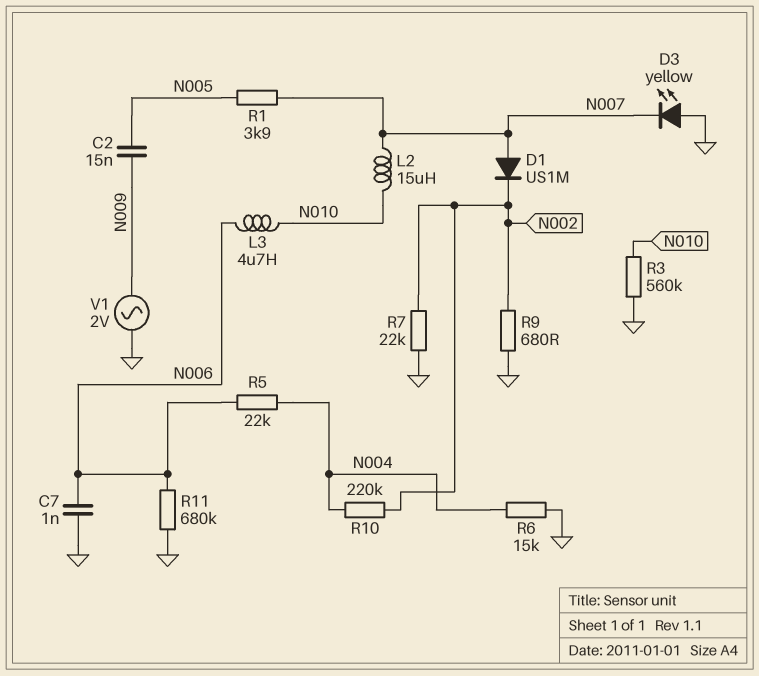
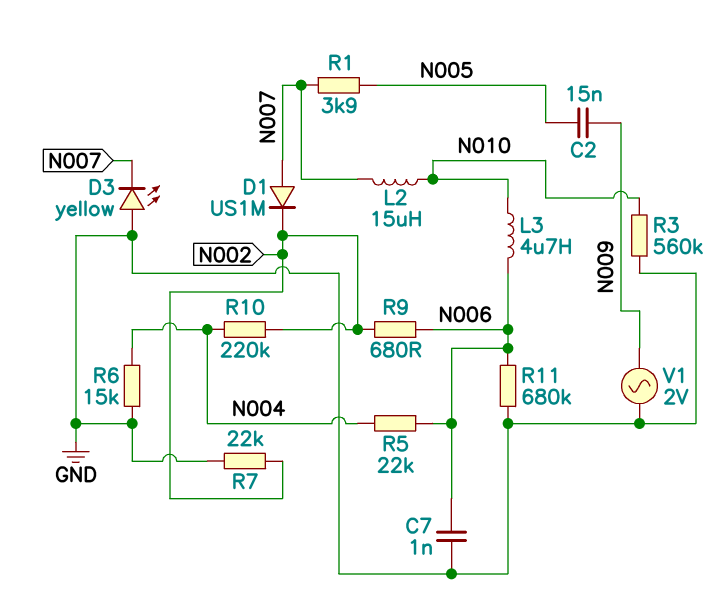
R9: 680 (GND, N002) -> 680 (N002, N006)

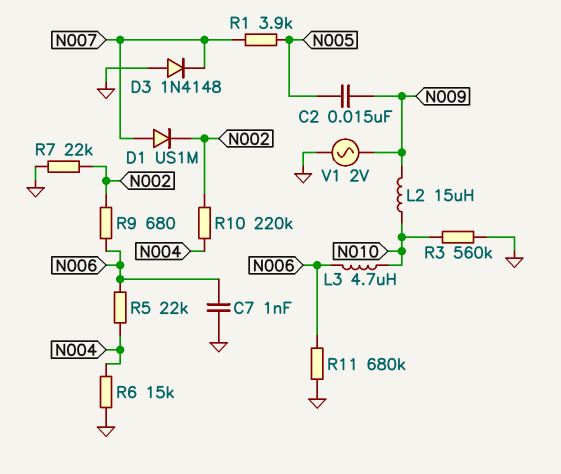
D3: LED yellow (A GND, K N007) -> diode 1N4148 (A GND, K N007)
L2: 15uH (N007, N010) -> 15uH (N009, N010)

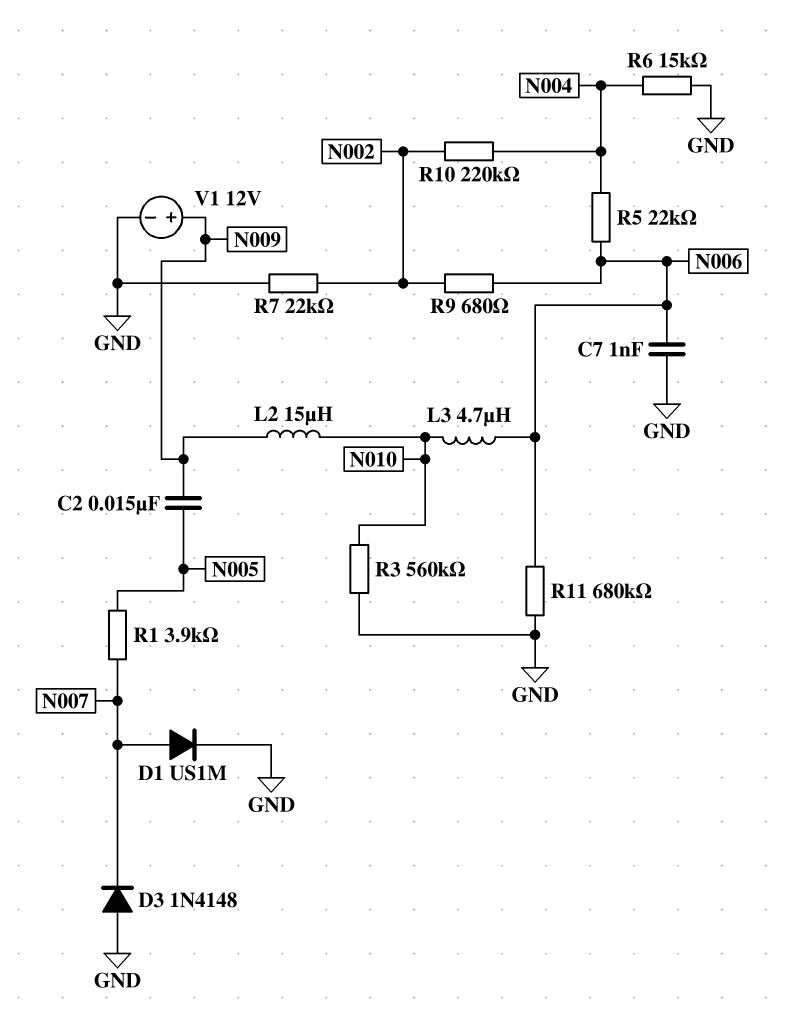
D1: diode US1M (A N007, K N002) -> diode US1M (A N007, K GND)
V1: AC 2V (GND, N009) -> 12V (plus N009, minus GND)

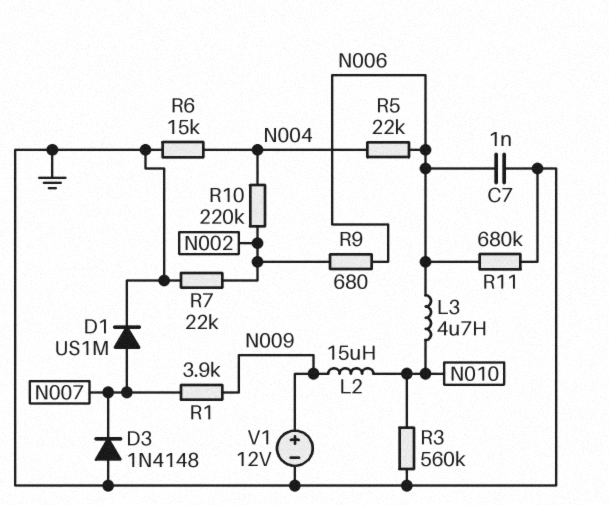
C2: 15nF (N005, N009) -> none
R1: 3.9k (N005, N007) -> 3.9k (N007, N009)

